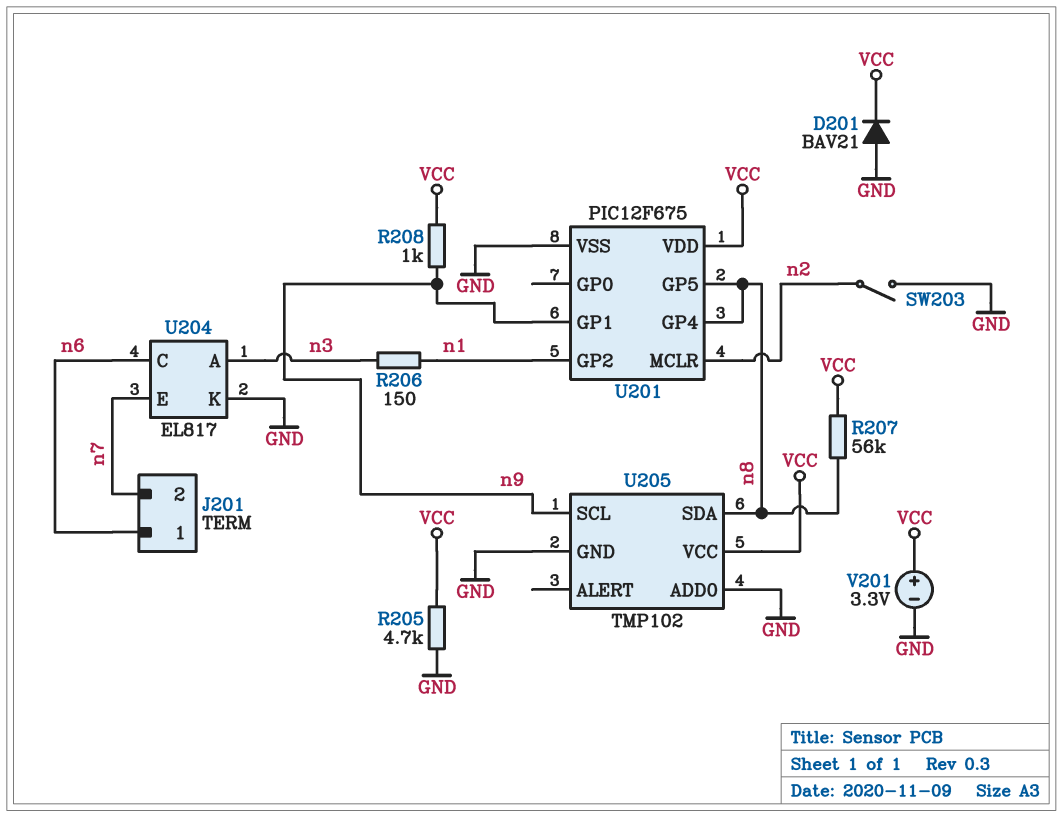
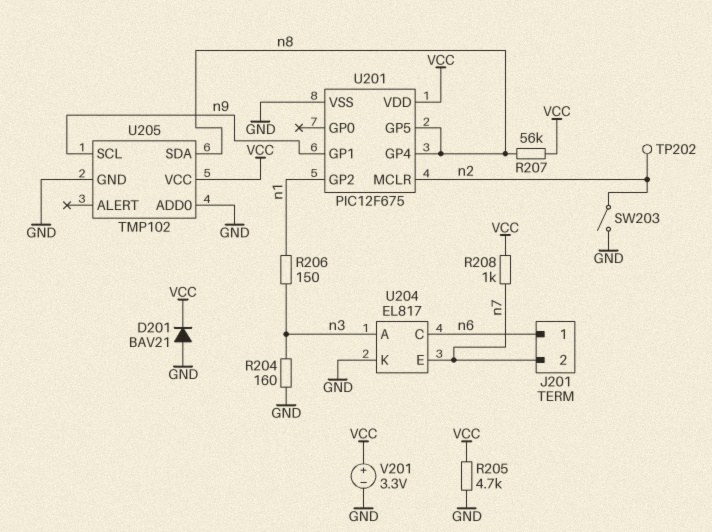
R204: none -> 160 (GND, n3)
R208: 1k (VCC, n9) -> 1k (VCC, n7)
TP202: none -> test point (n2)

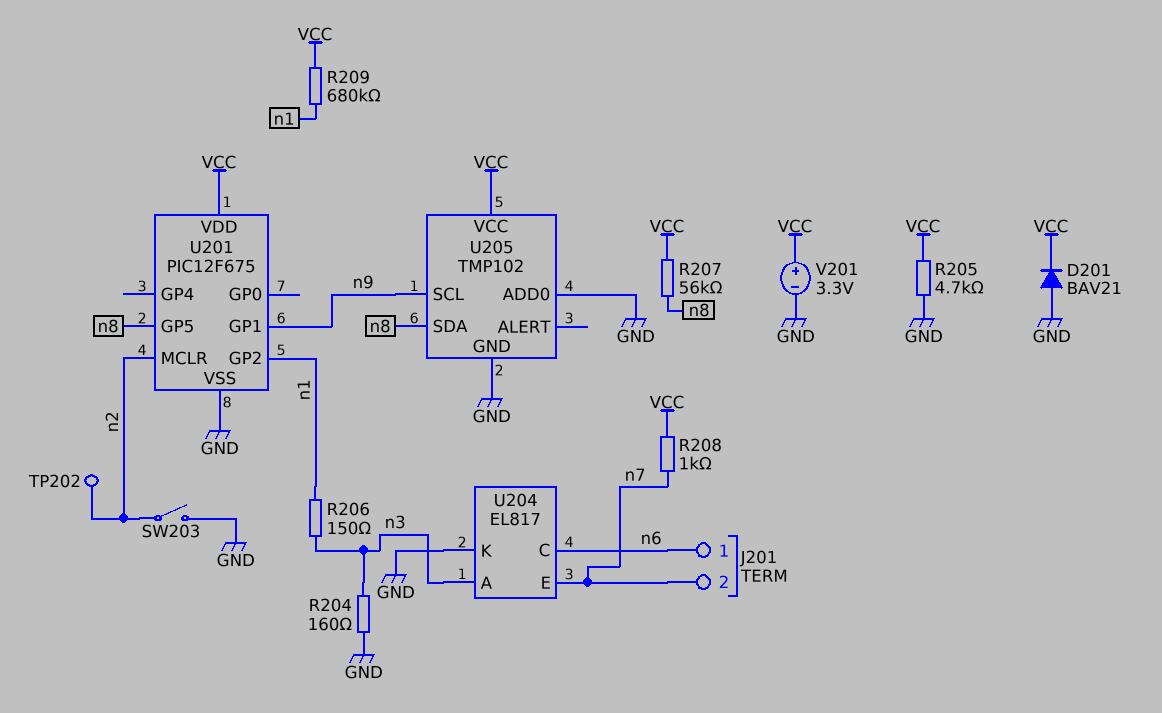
R209: none -> 680k (VCC, n1)
U201 pin GP4: n8 -> none

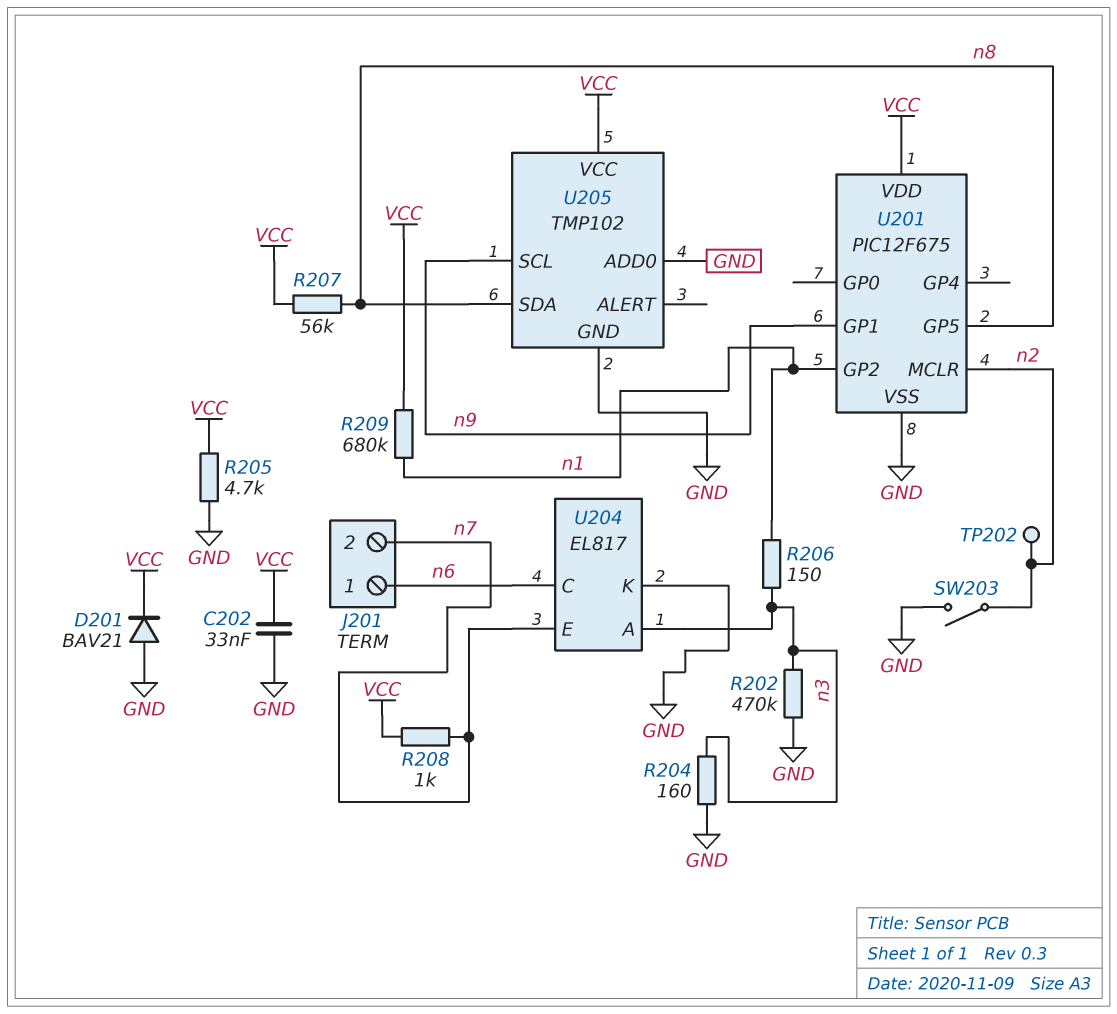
C202: none -> 33nF (GND, VCC)
R202: none -> 470k (GND, n3)
V201: 3.3V (plus VCC, minus GND) -> none

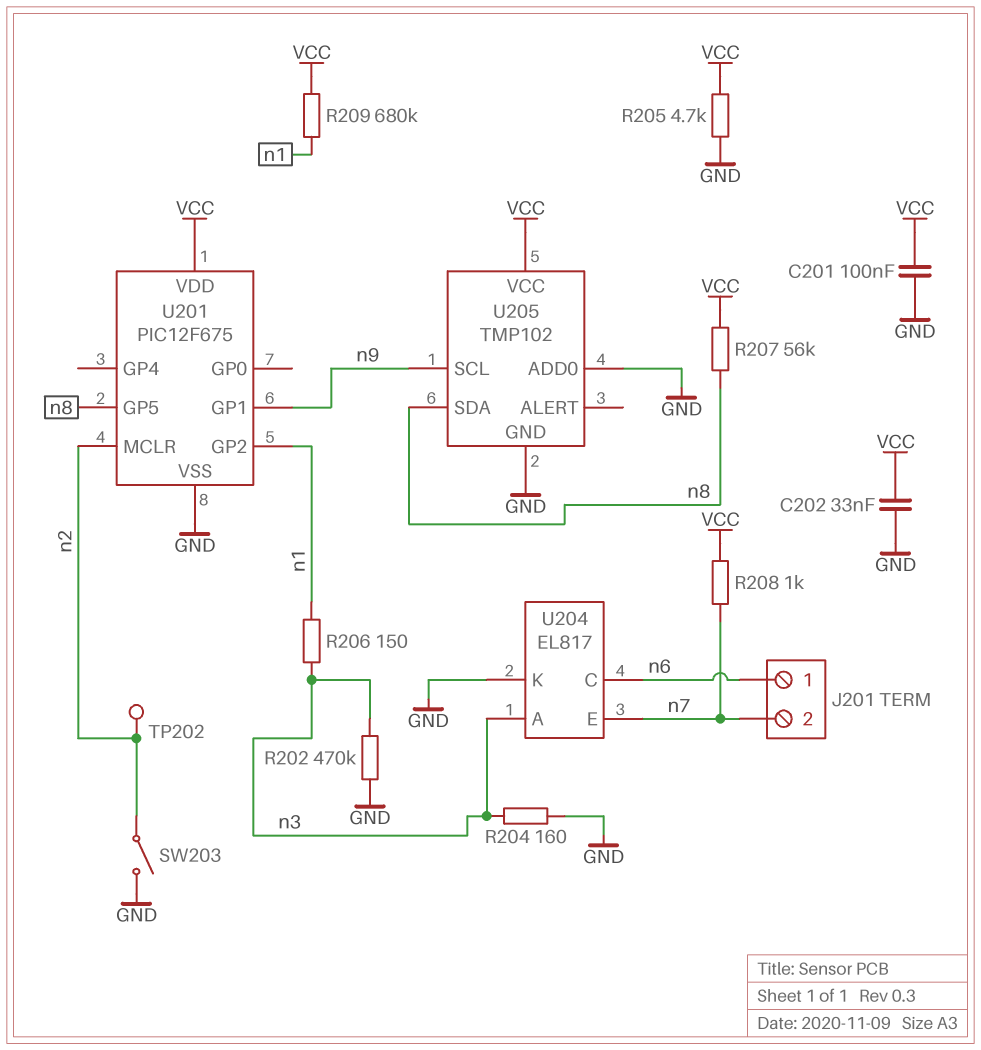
C201: none -> 100nF (GND, VCC)
D201: diode BAV21 (A GND, K VCC) -> none

